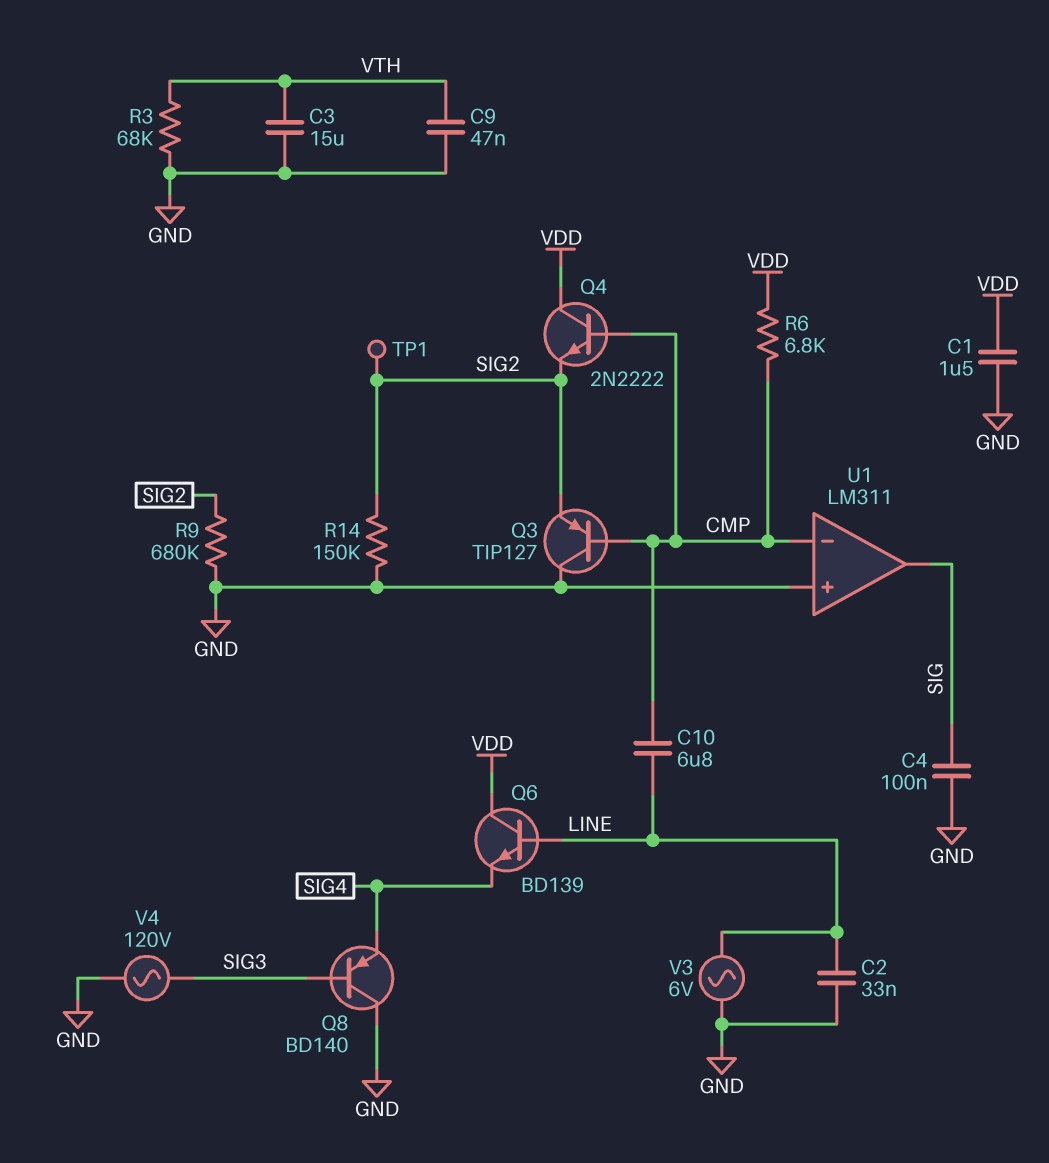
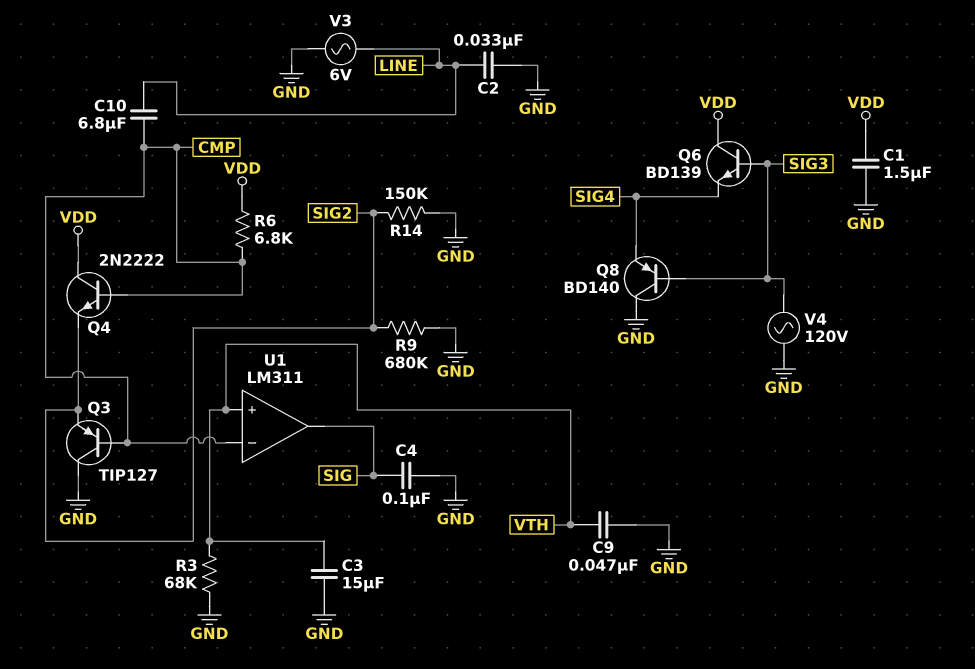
Q6: NPN BD139 (B LINE, C VDD, E SIG4) -> NPN BD139 (B SIG3, C VDD, E SIG4)
TP1: test point (SIG2) -> none
U1 pin in+: GND -> VTH

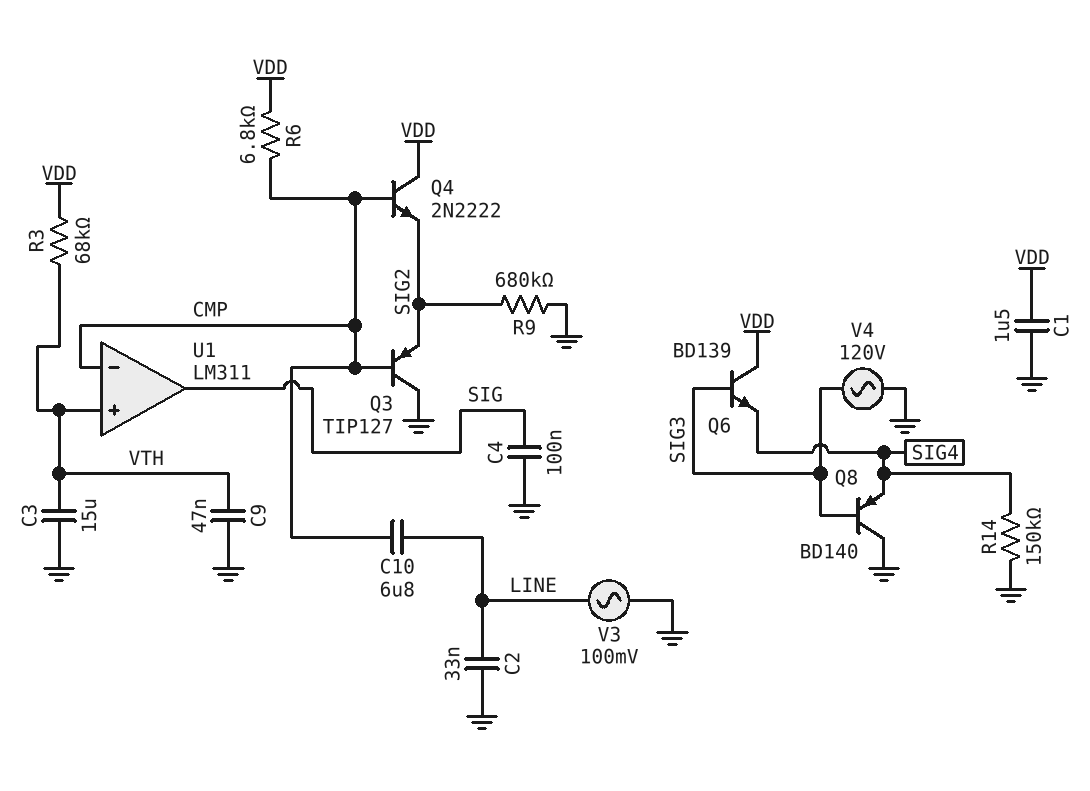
R3: 68k (GND, VTH) -> 68k (VDD, VTH)
R14: 150k (GND, SIG2) -> 150k (GND, SIG4)
V3: AC 6V (GND, LINE) -> AC 100mV (GND, LINE)

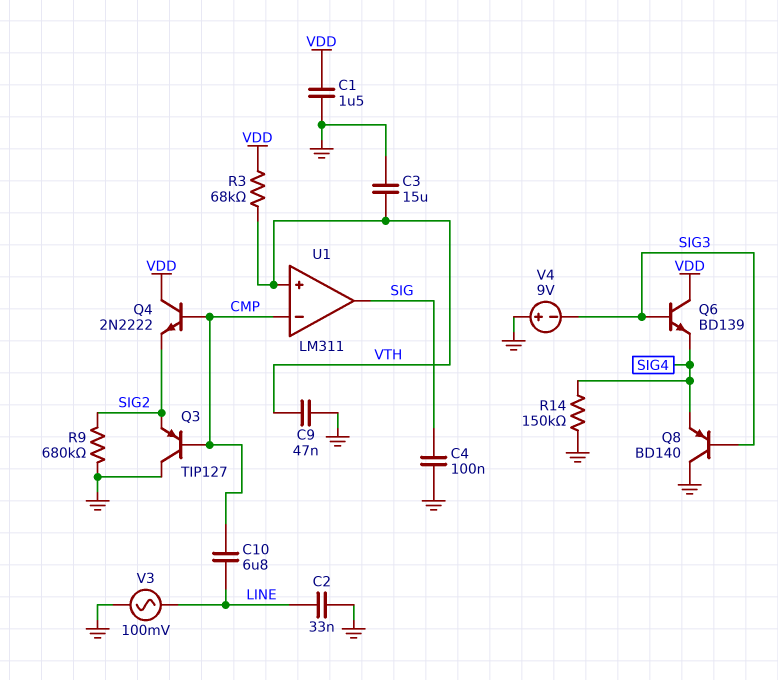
R6: 6.8k (CMP, VDD) -> none
V4: AC 120V (GND, SIG3) -> 9V (plus GND, minus SIG3)

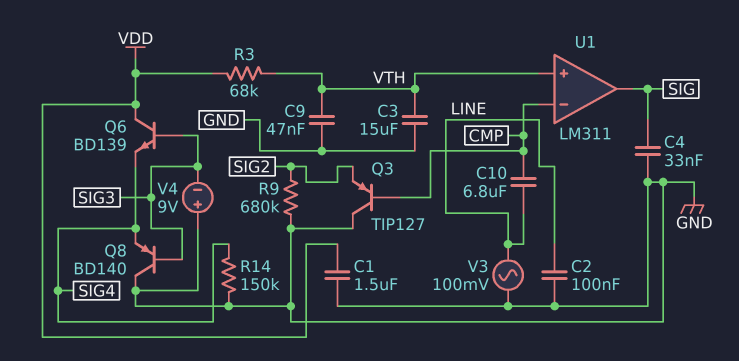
C2: 33nF (GND, LINE) -> 100nF (GND, LINE)
C4: 100nF (GND, SIG) -> 33nF (GND, SIG)
Q4: NPN 2N2222 (B CMP, C VDD, E SIG2) -> none

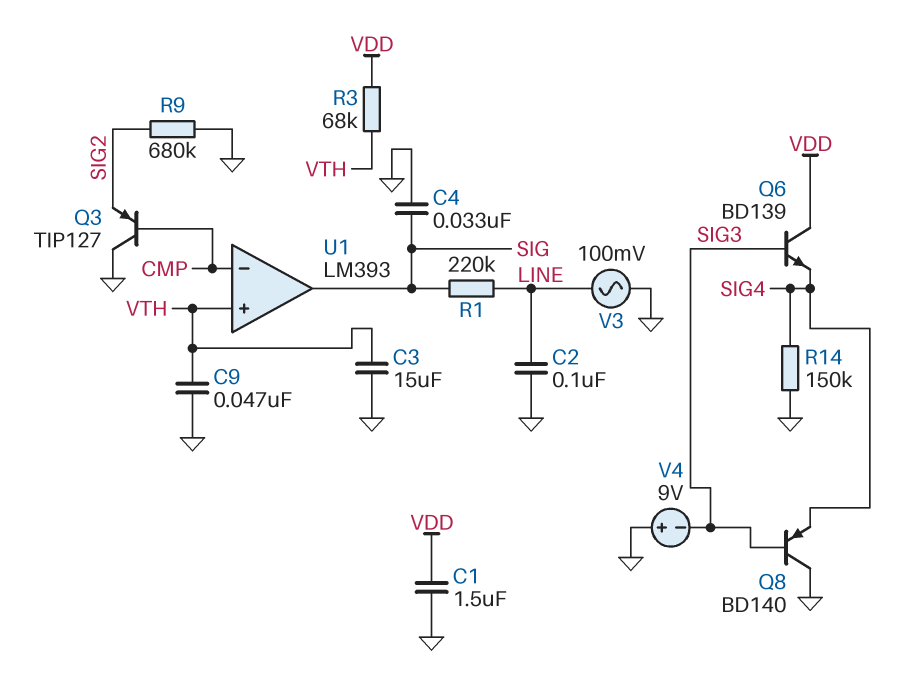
C10: 6.8uF (CMP, LINE) -> none
R1: none -> 220k (LINE, SIG)
U1: LM311 -> LM393

